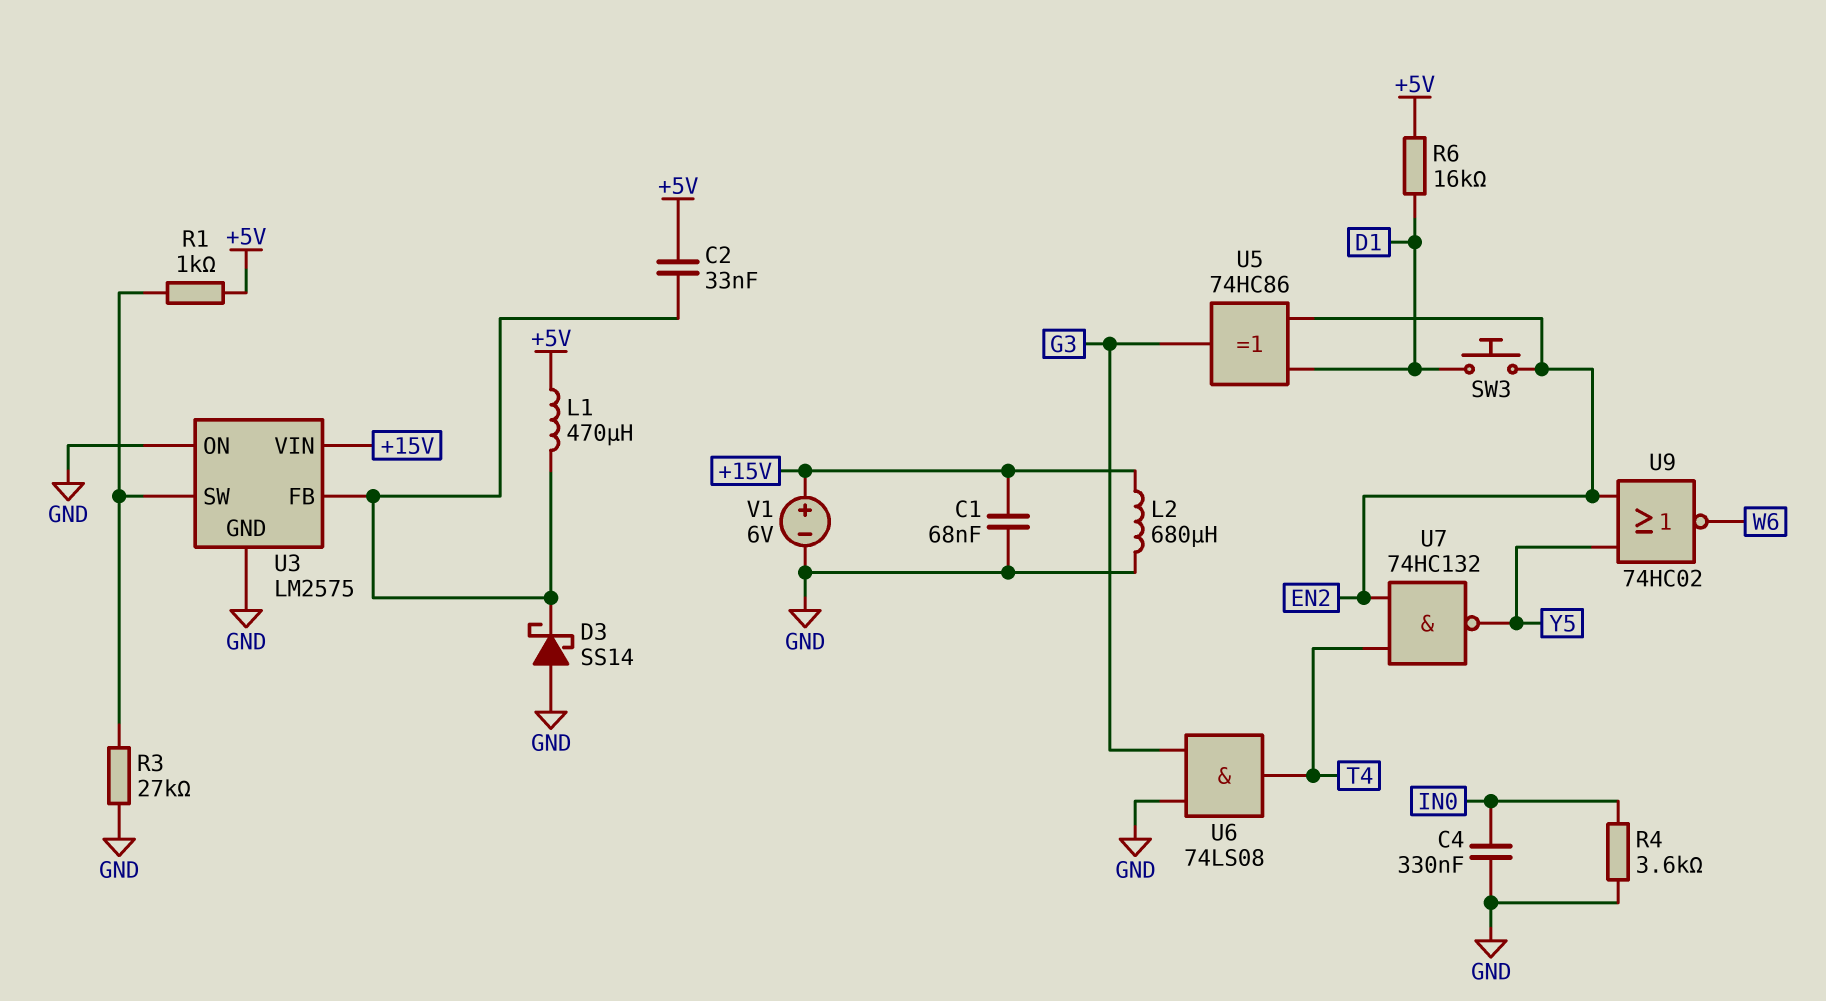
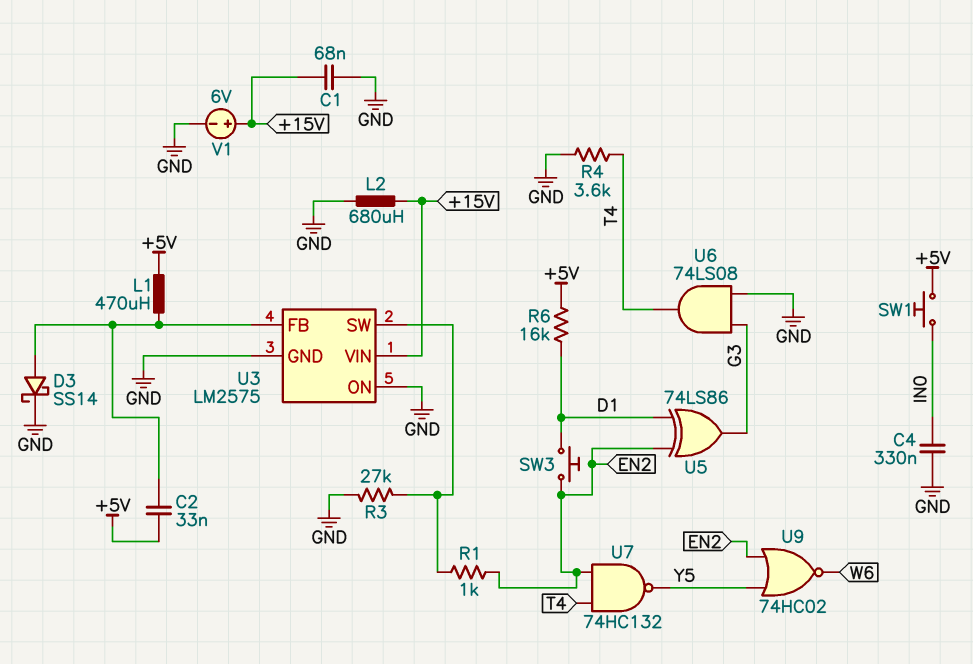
D3: schottky SS14 (A GND, K U3/FB) -> schottky SS14 (A U3/FB, K GND)
R1: 1k (+5V, U3/SW) -> 1k (EN2, U3/SW)
R4: 3.6k (GND, IN0) -> 3.6k (GND, T4)
SW1: none -> button (+5V, IN0)
U5: XOR 74HC86 (in D1, in EN2, out G3) -> XOR 74LS86 (in D1, in EN2, out G3)

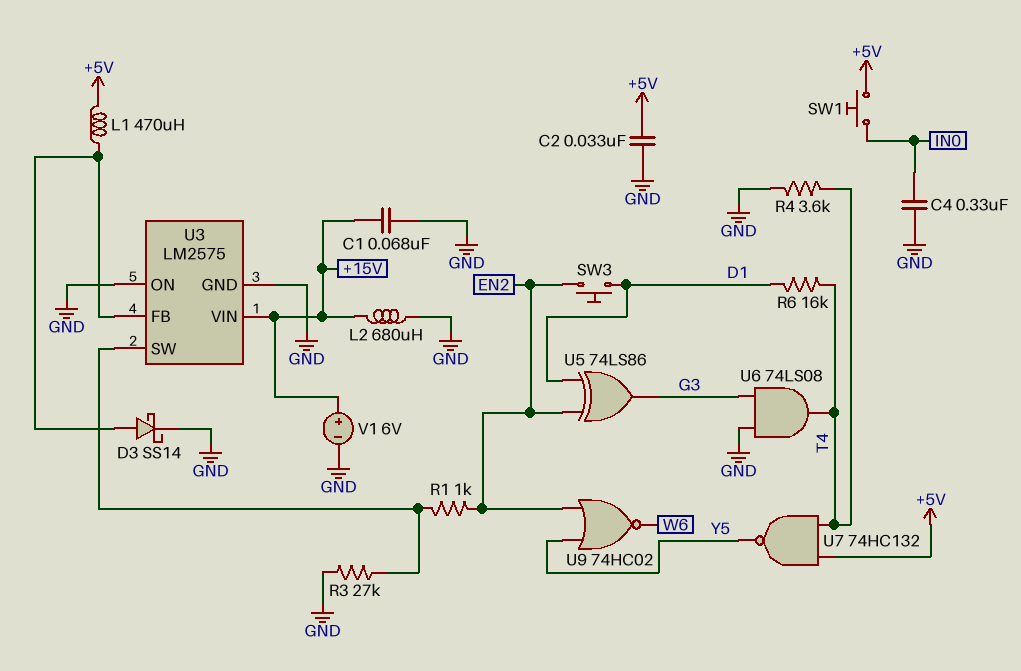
C2: 33nF (+5V, U3/FB) -> 33nF (+5V, GND)
R6: 16k (+5V, D1) -> 16k (D1, T4)
U7: NAND 74HC132 (in EN2, in T4, out Y5) -> NAND 74HC132 (in +5V, in T4, out Y5)

